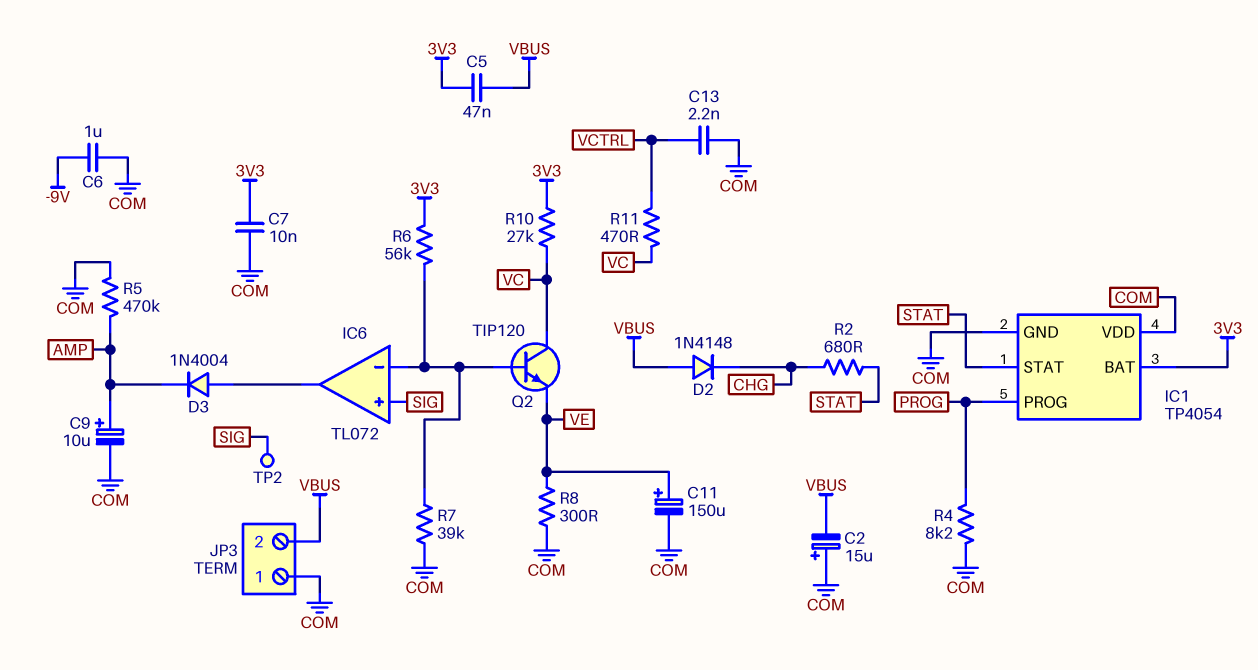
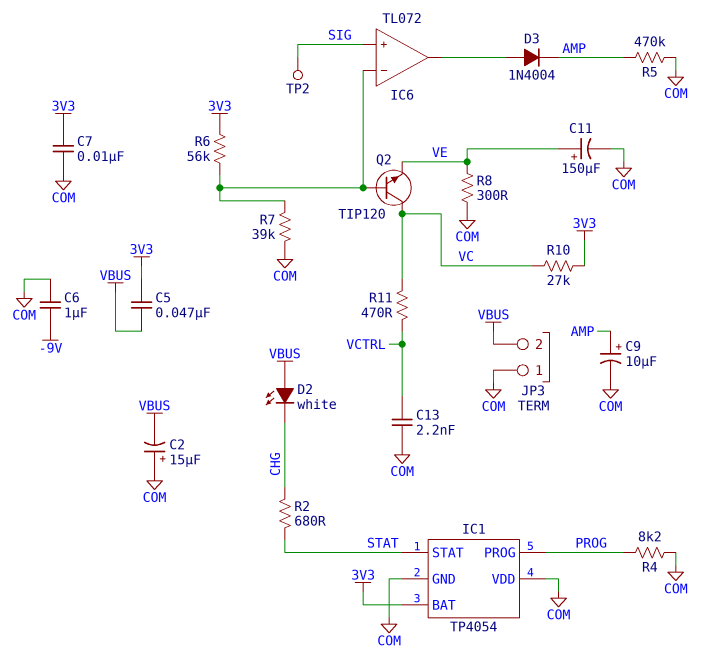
D2: diode 1N4148 (A VBUS, K CHG) -> LED white (A VBUS, K CHG)

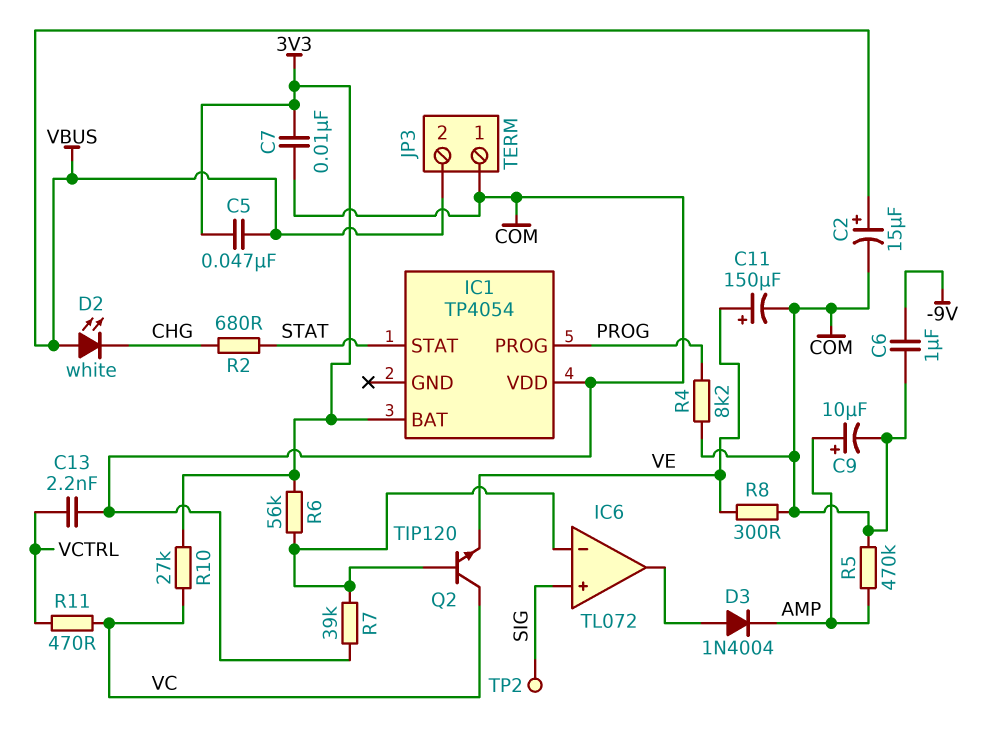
C2: 15uF (plus COM, minus VBUS) -> 15uF (plus VBUS, minus COM)
IC1 pin GND: COM -> none

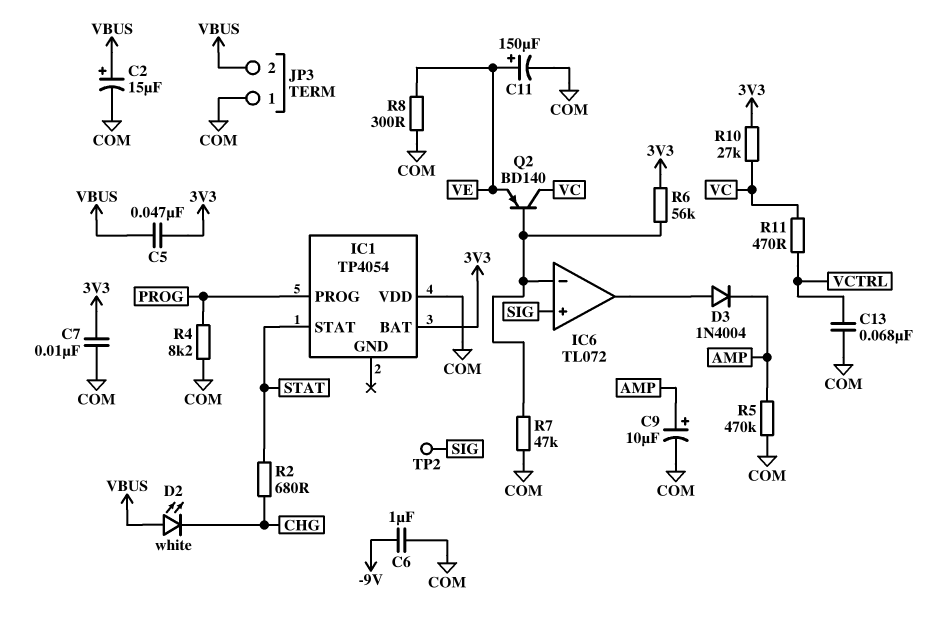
C13: 2.2nF (COM, VCTRL) -> 68nF (COM, VCTRL)
Q2: NPN TIP120 (B IC6/in-, C VC, E VE) -> PNP BD140 (B IC6/in-, C VC, E VE)
R7: 39k (COM, IC6/in-) -> 47k (COM, IC6/in-)

